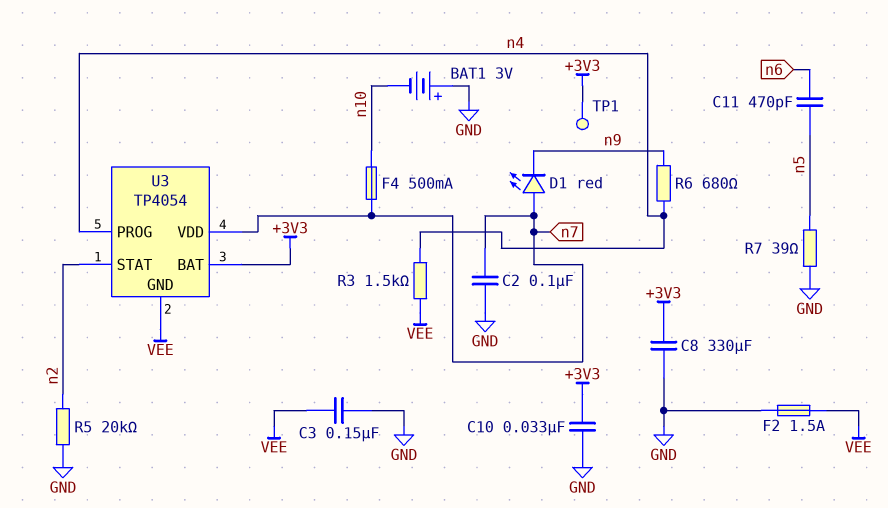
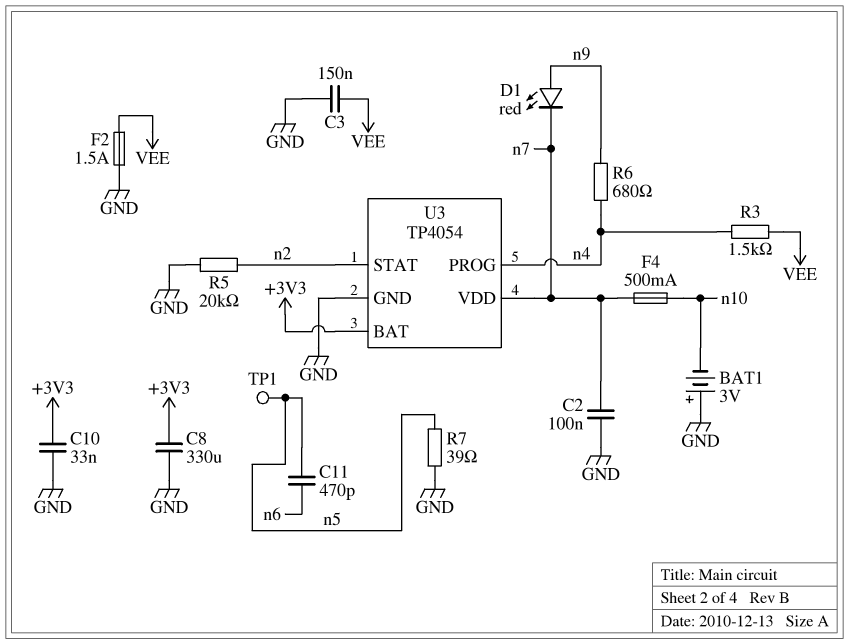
D1: LED red (A n7, K n9) -> LED red (A n9, K n7)
TP1: test point (+3V3) -> test point (n5)
U3 pin GND: VEE -> GND

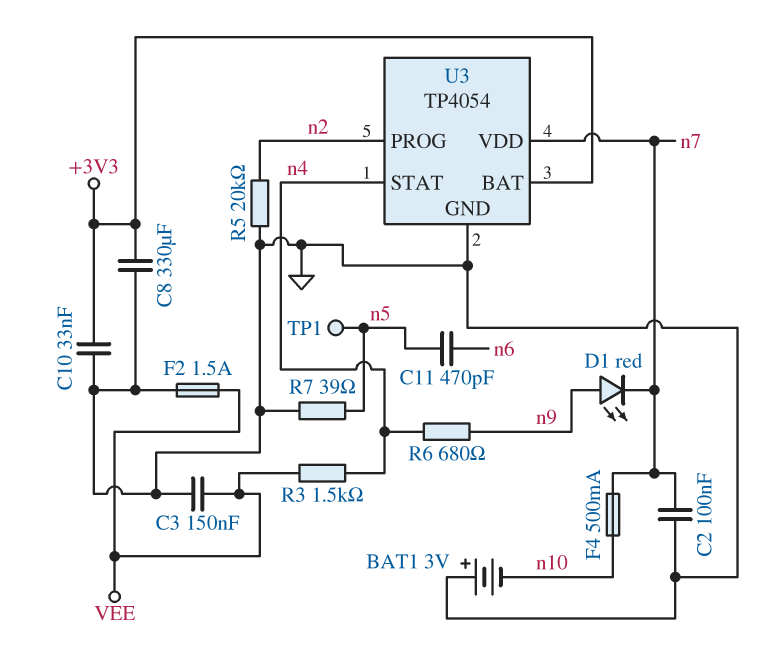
U3 pin PROG: n4 -> n2
U3 pin STAT: n2 -> n4

